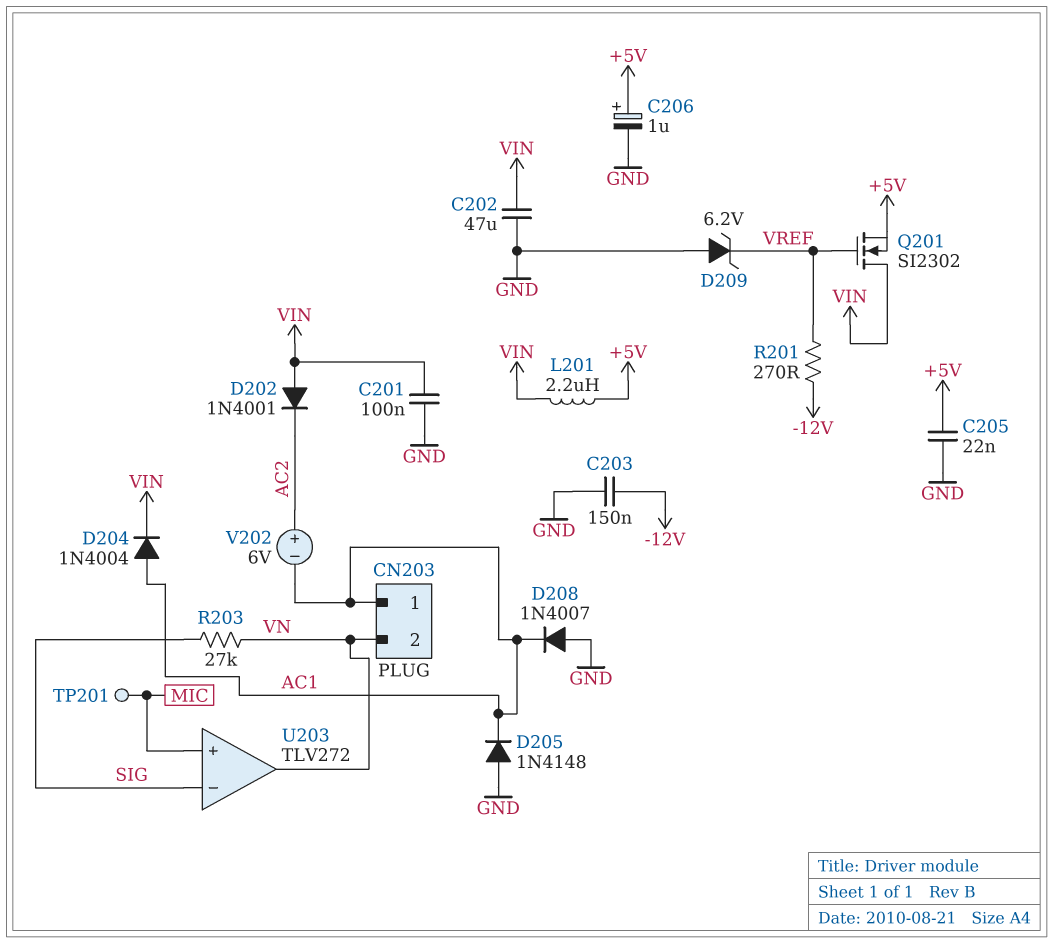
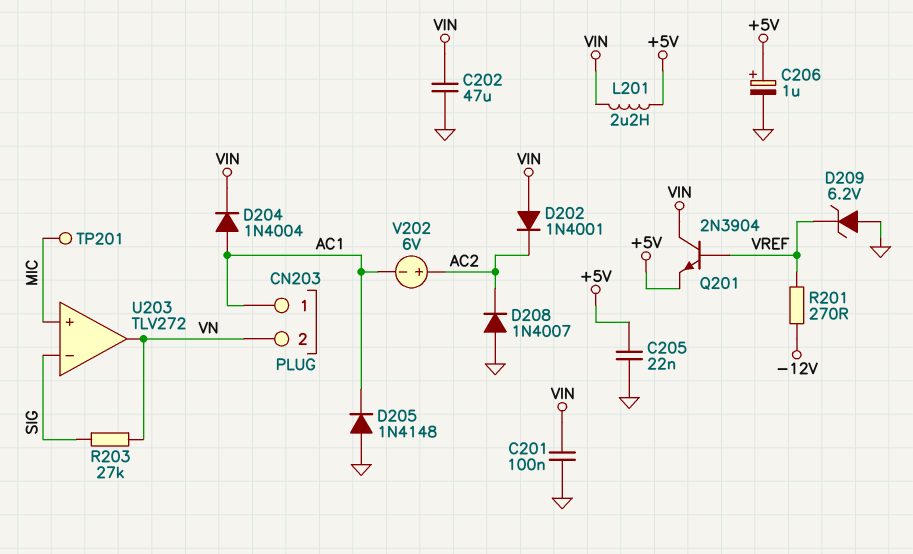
C203: 150nF (-12V, GND) -> none
D208: diode 1N4007 (A GND, K AC1) -> diode 1N4007 (A GND, K AC2)
Q201: NMOS SI2302 (G VREF, D VIN, S +5V) -> NPN 2N3904 (B VREF, C VIN, E +5V)

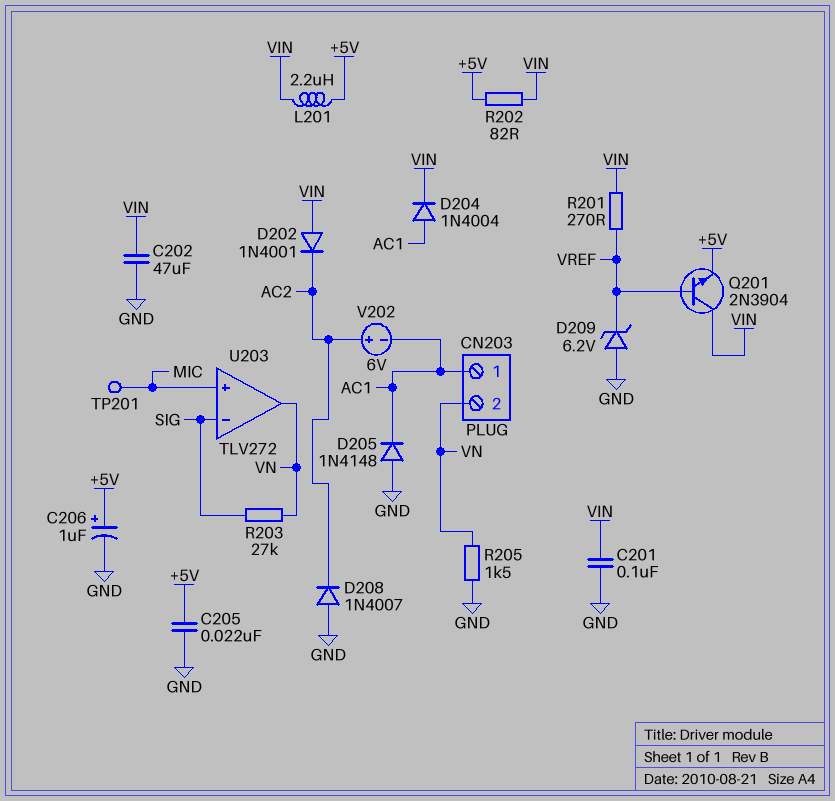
R201: 270 (-12V, VREF) -> 270 (VIN, VREF)
R202: none -> 82 (+5V, VIN)
R205: none -> 1.5k (GND, VN)

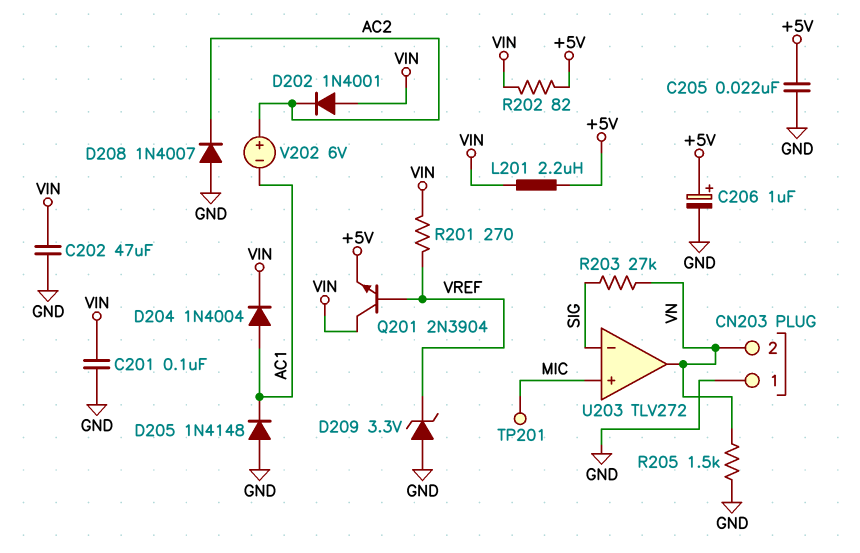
CN203 pin 1: AC1 -> GND
D209: zener 6.2V (A GND, K VREF) -> zener 3.3V (A GND, K VREF)

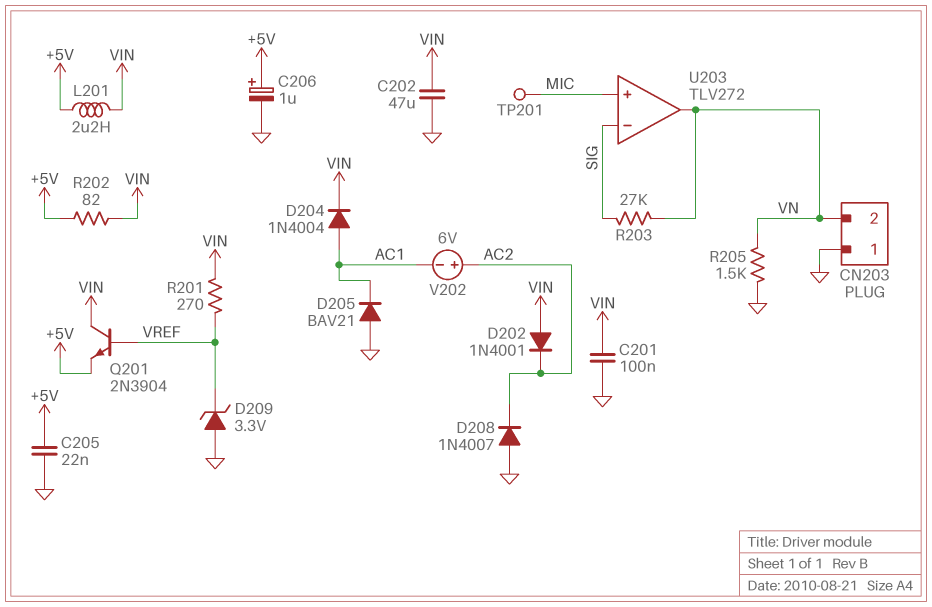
D205: diode 1N4148 (A GND, K AC1) -> diode BAV21 (A GND, K AC1)

